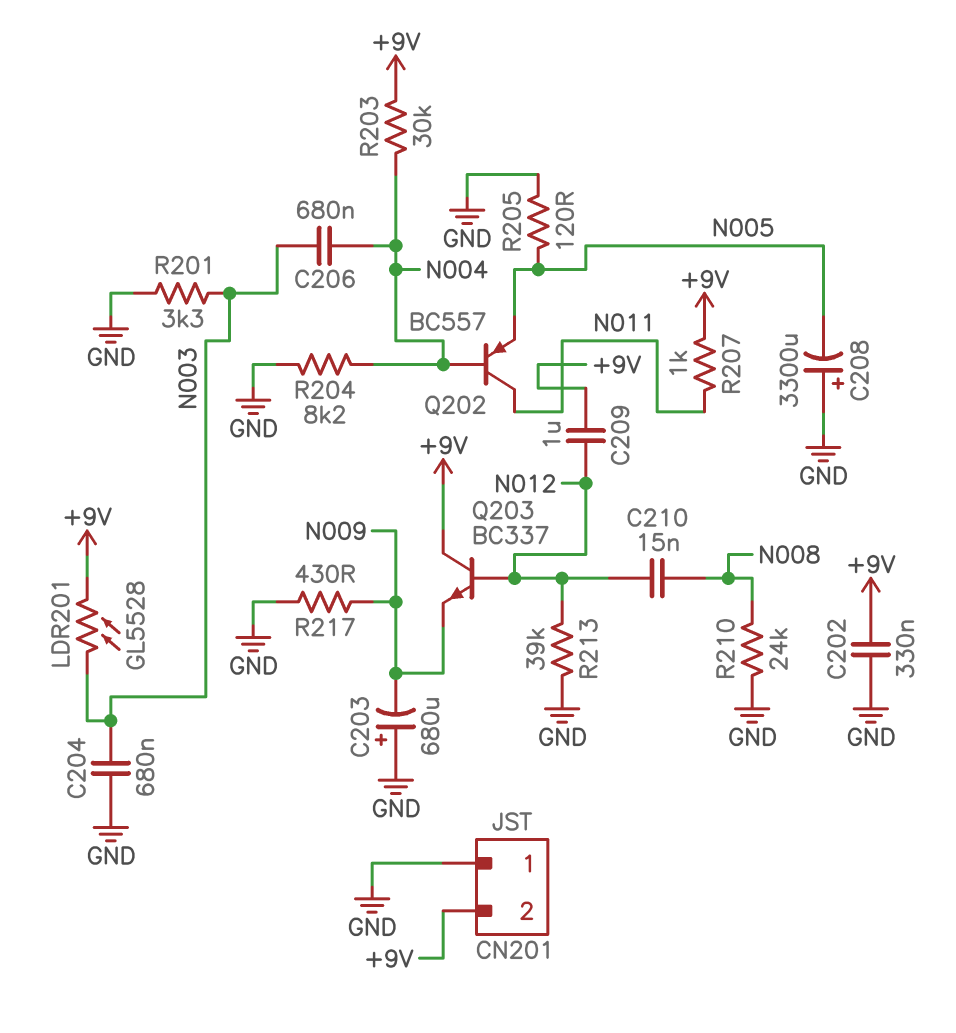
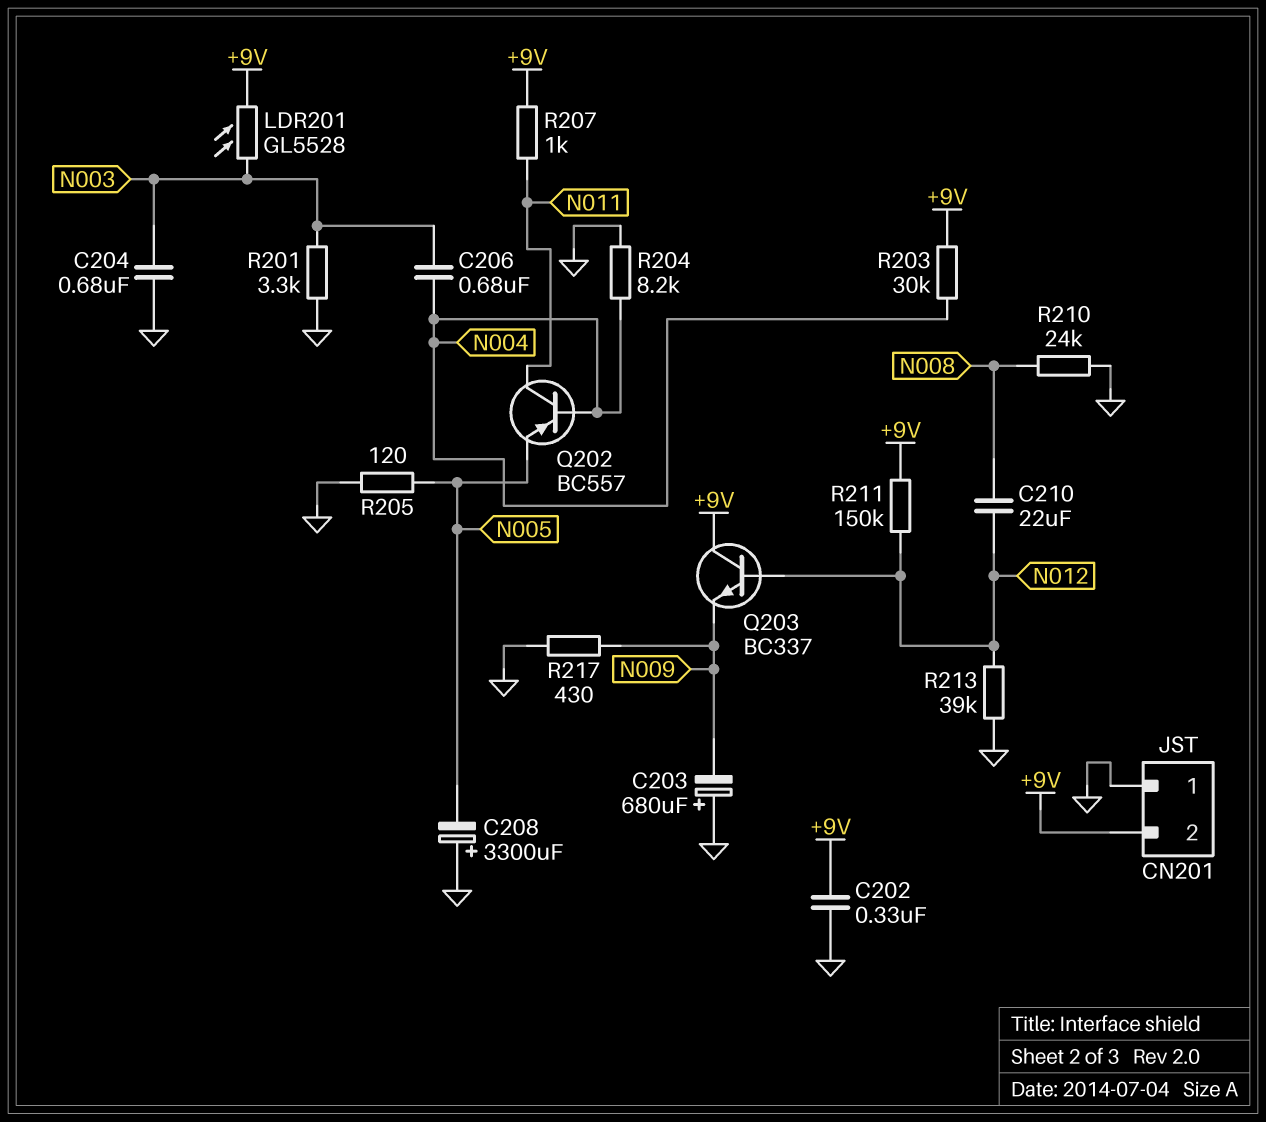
C209: 1uF (+9V, N012) -> none
C210: 15nF (N008, N012) -> 22uF (N008, N012)
R211: none -> 150k (+9V, N012)

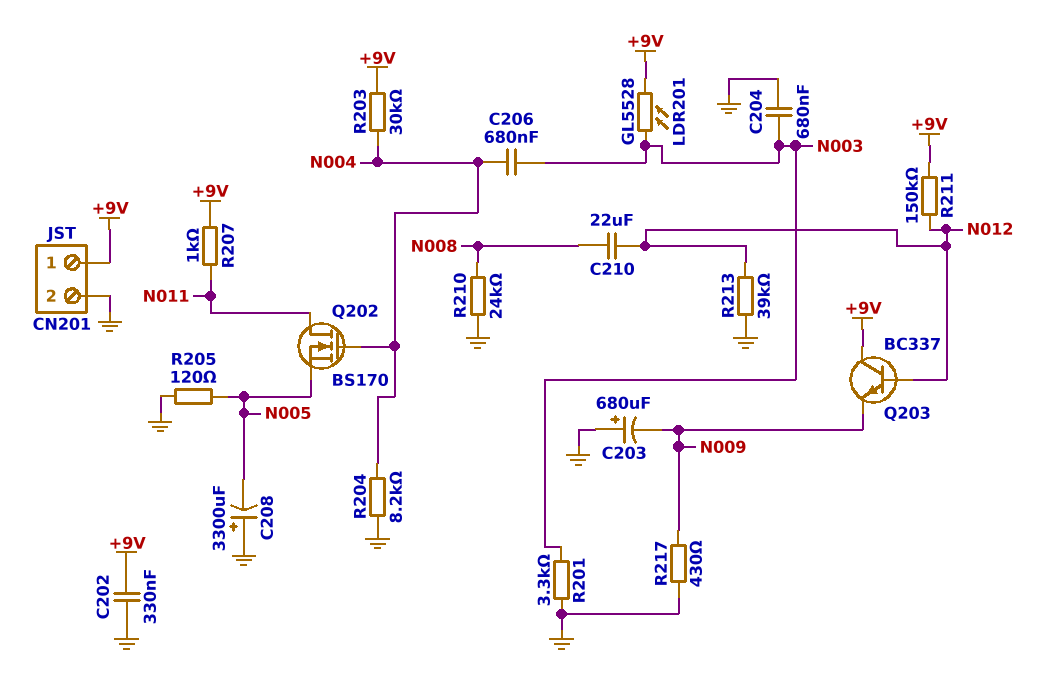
CN201 pin 1: GND -> +9V
CN201 pin 2: +9V -> GND
Q202: PNP BC557 (B N004, C N011, E N005) -> NMOS BS170 (G N004, D N011, S N005)

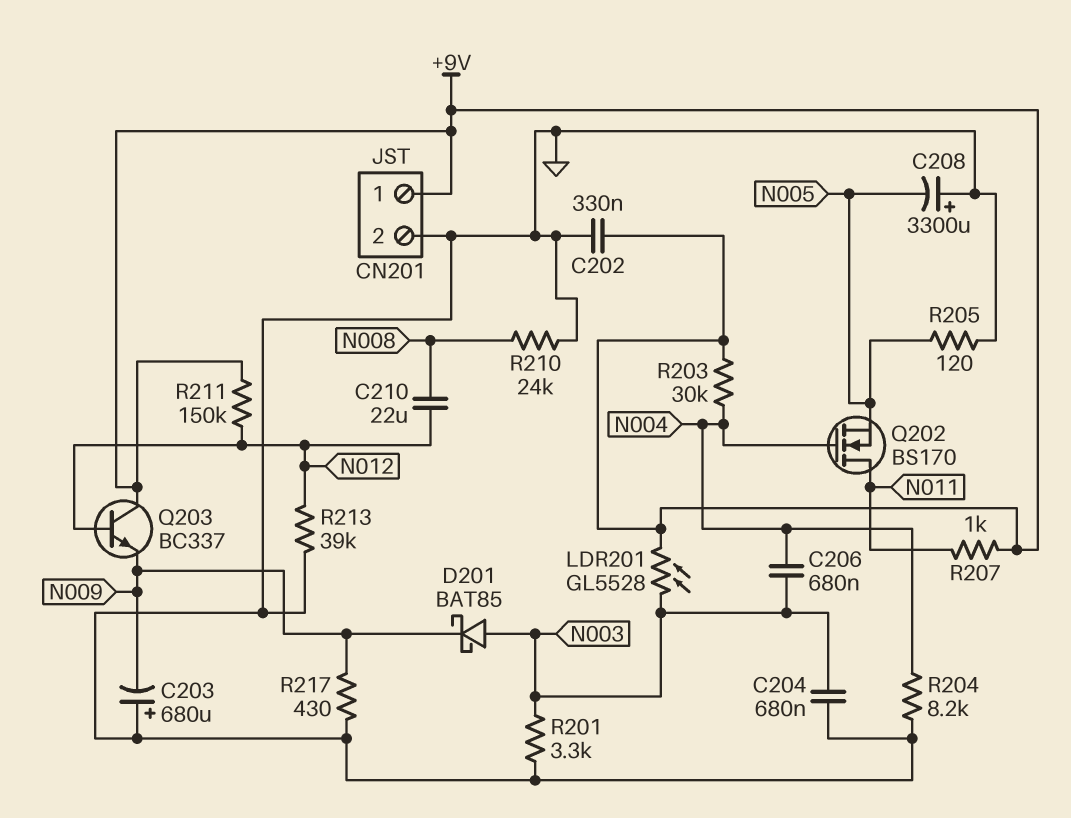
D201: none -> schottky BAT85 (A N003, K N009)

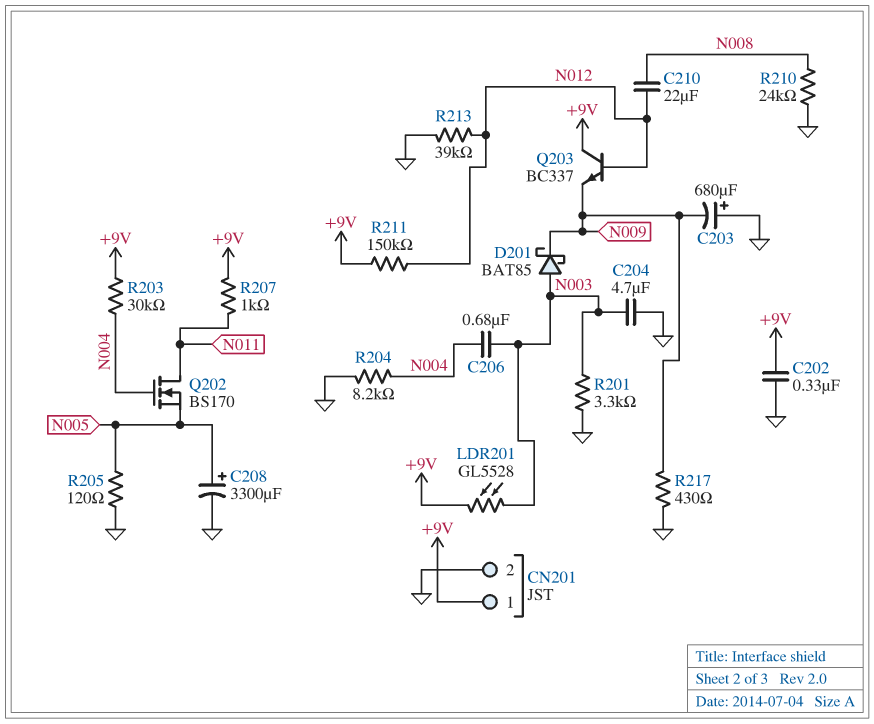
C204: 680nF (GND, N003) -> 4.7uF (GND, N003)
C208: 3300uF (plus GND, minus N005) -> 3300uF (plus N005, minus GND)

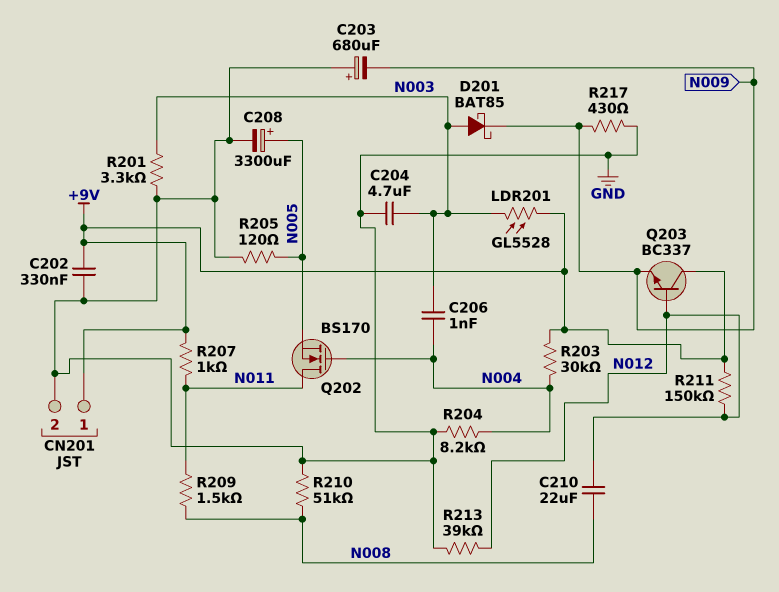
C206: 680nF (N003, N004) -> 1nF (N003, N004)
R209: none -> 1.5k (N008, N011)
R210: 24k (GND, N008) -> 51k (GND, N008)

